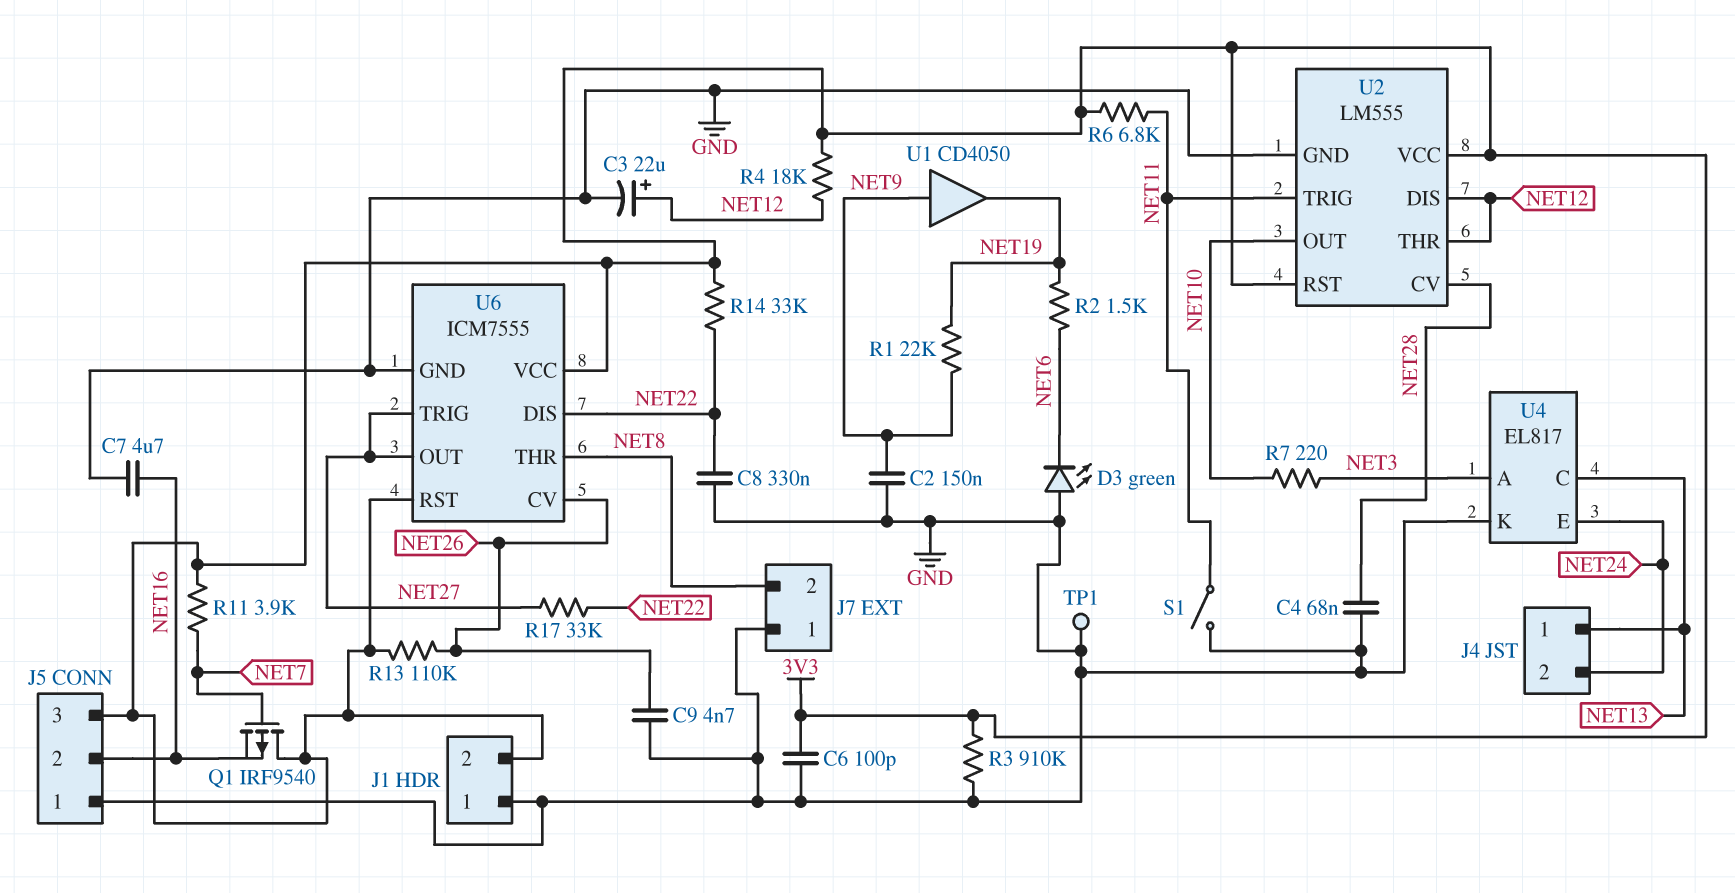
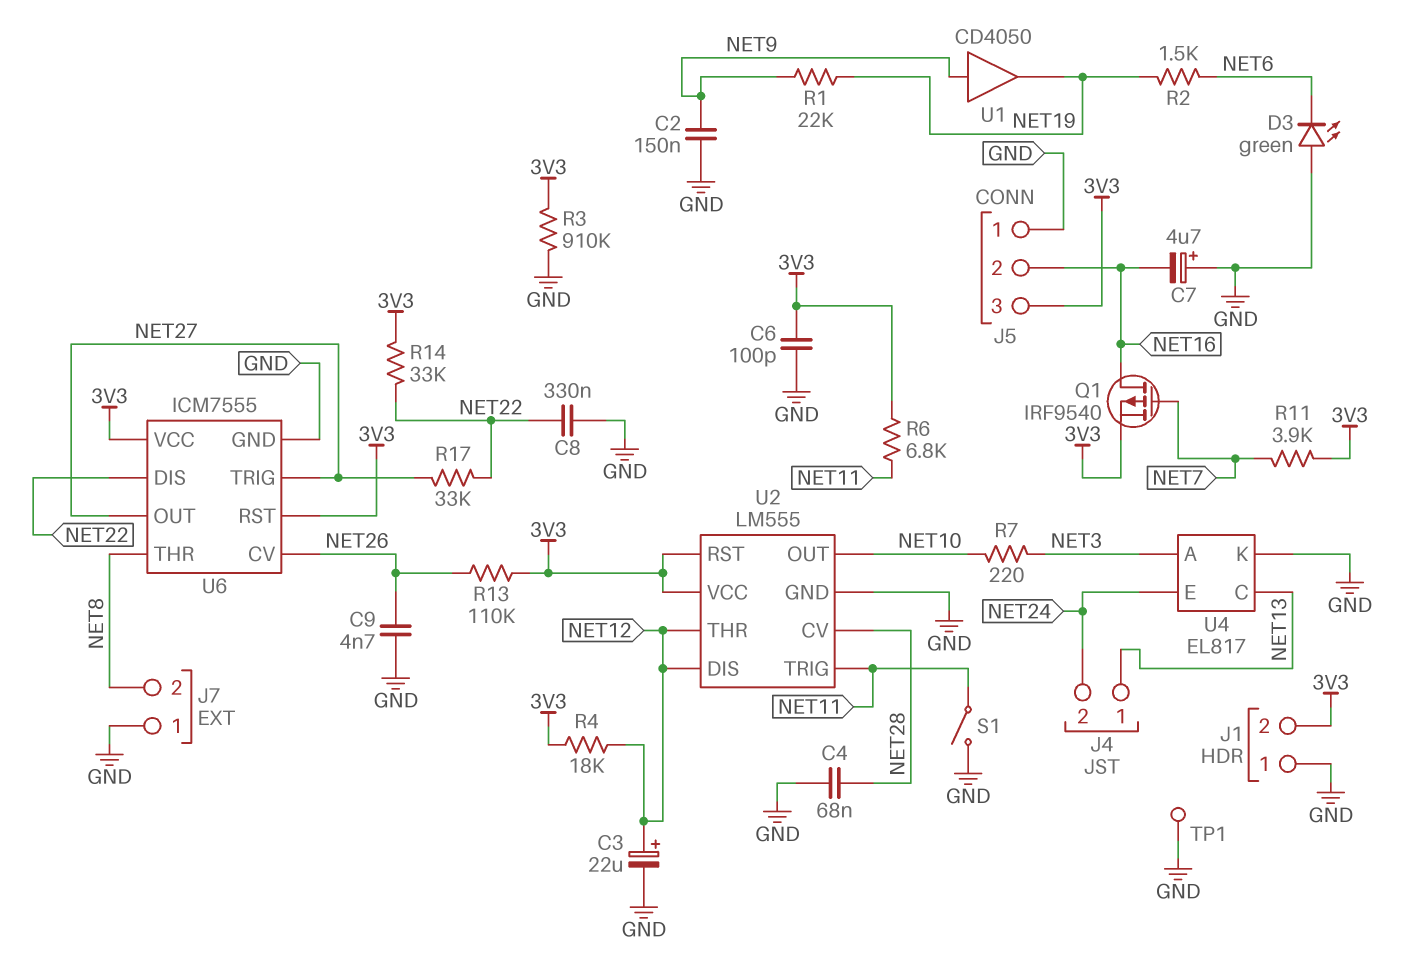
C7: 4.7uF (GND, NET16) -> 4.7uF (plus GND, minus NET16)
Q1: PMOS IRF9540 (G NET7, D 3V3, S NET16) -> PMOS IRF9540 (G NET7, D NET16, S 3V3)

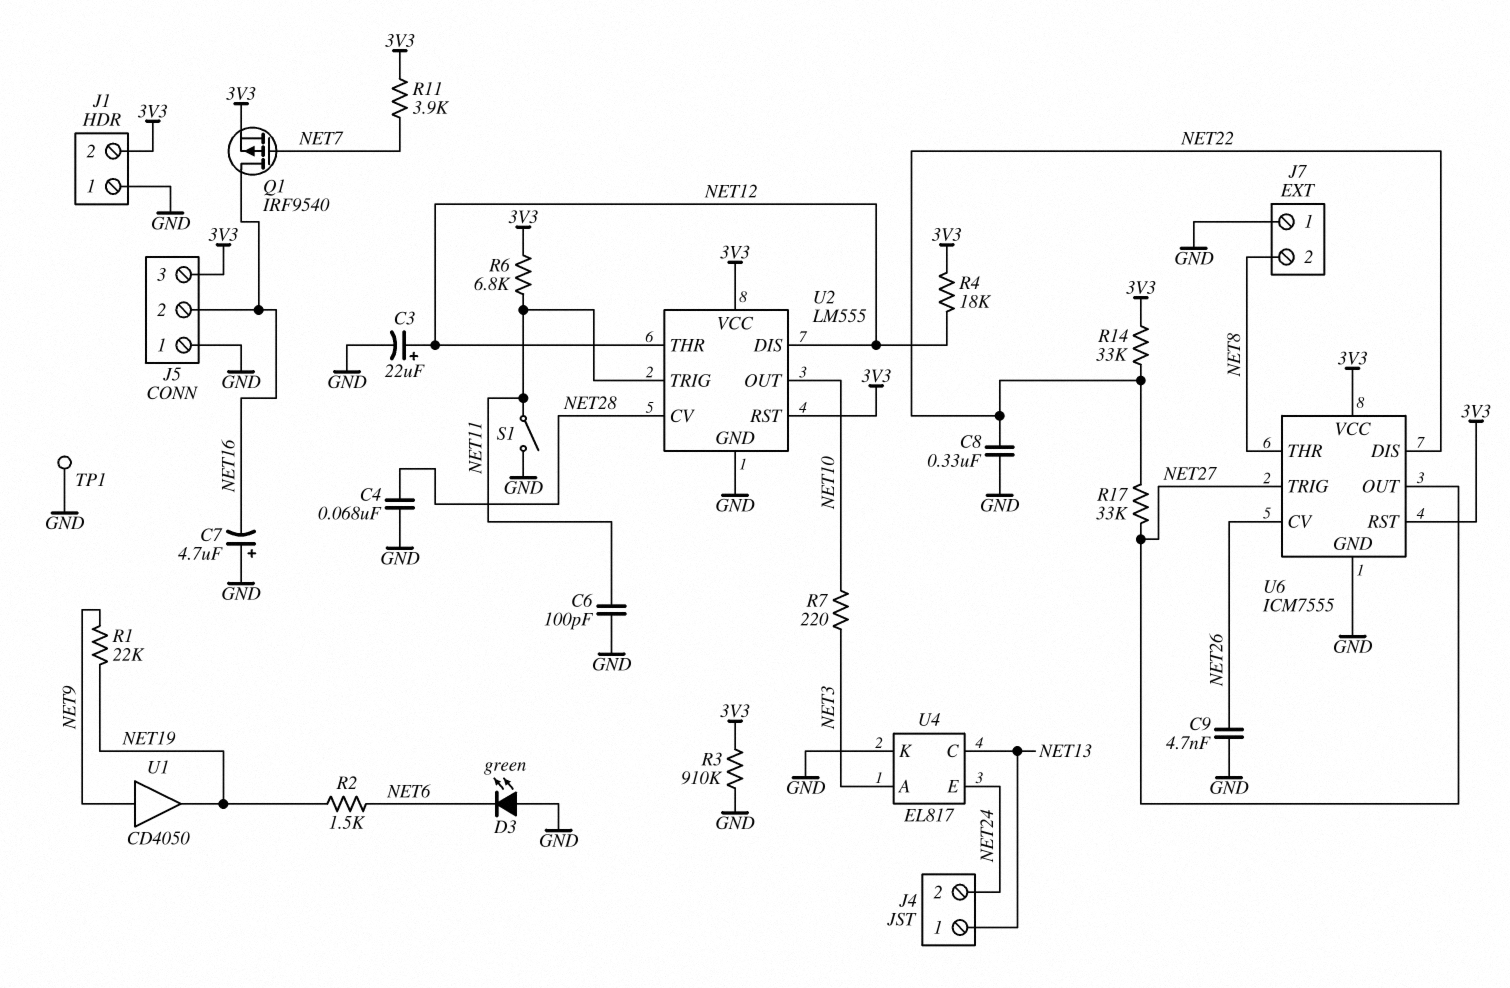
C2: 150nF (GND, NET9) -> none
C6: 100pF (3V3, GND) -> 100pF (GND, NET11)
R13: 110k (3V3, NET26) -> none

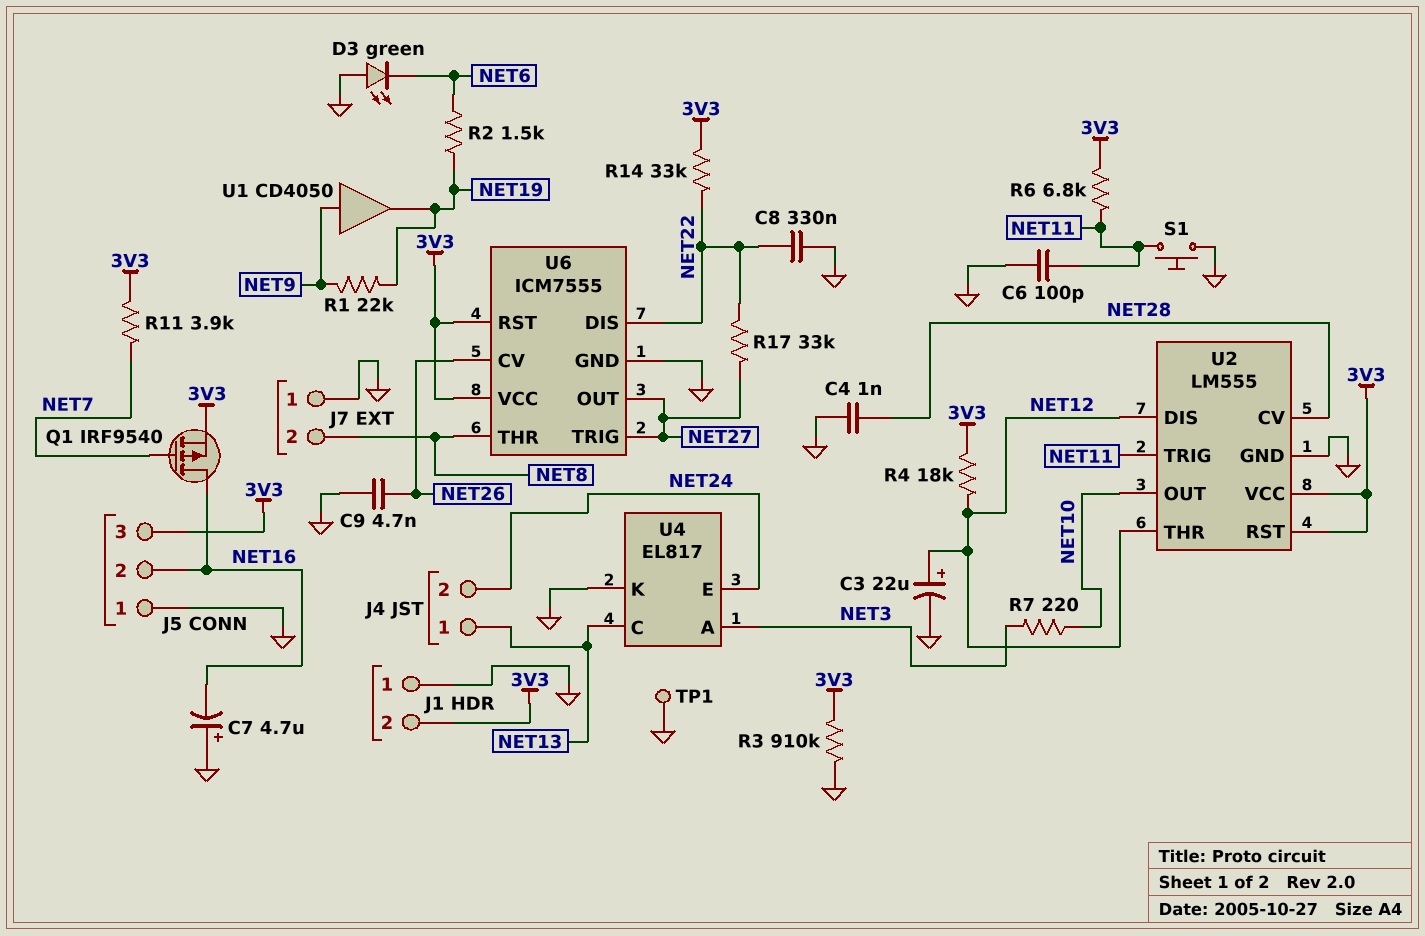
C4: 68nF (GND, NET28) -> 1nF (GND, NET28)
S1: switch (GND, NET11) -> button (GND, NET11)

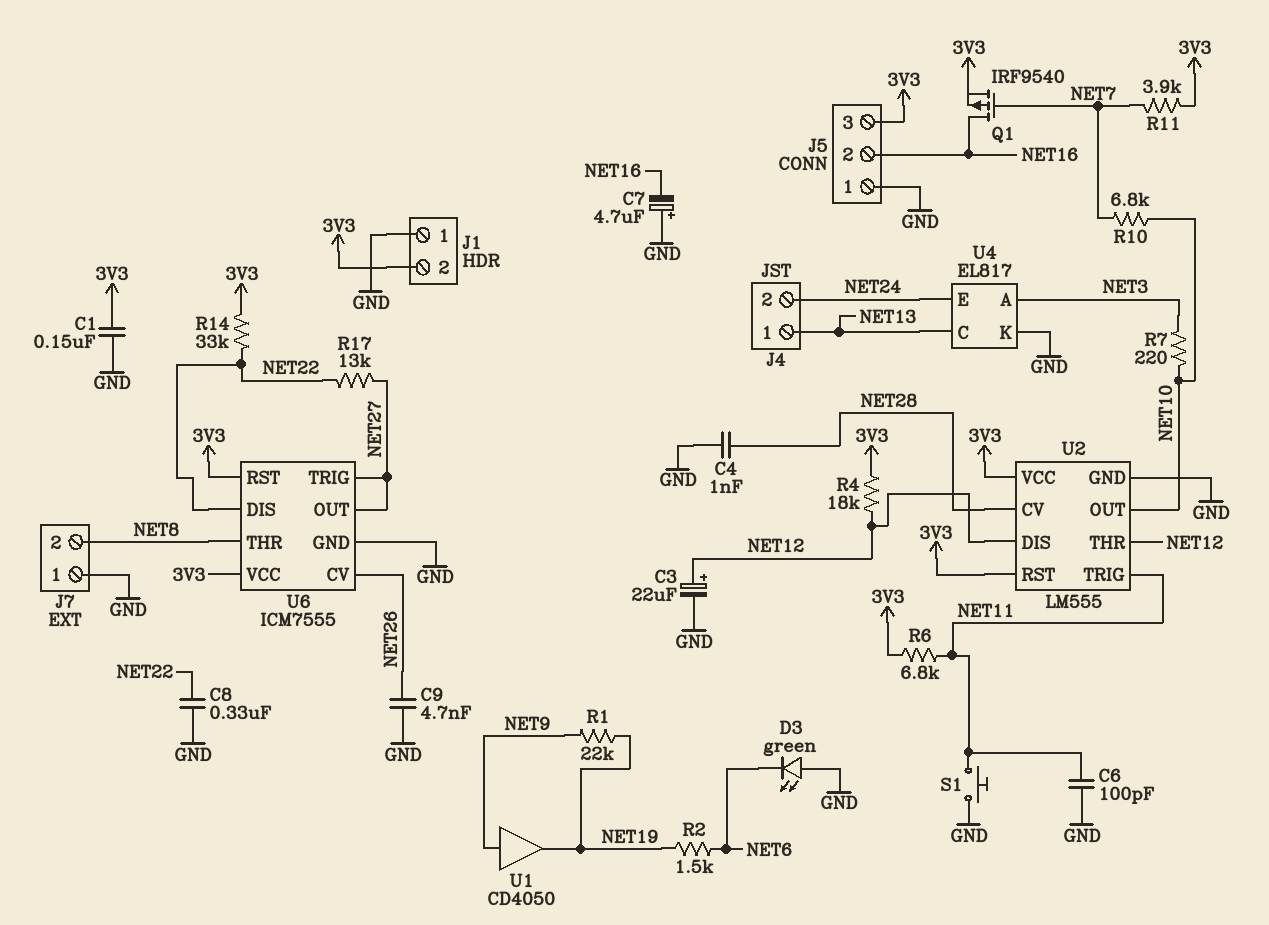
C1: none -> 150nF (3V3, GND)
R3: 910k (3V3, GND) -> none
R10: none -> 6.8k (NET7, NET10)
R17: 33k (NET22, NET27) -> 13k (NET22, NET27)
TP1: test point (GND) -> none

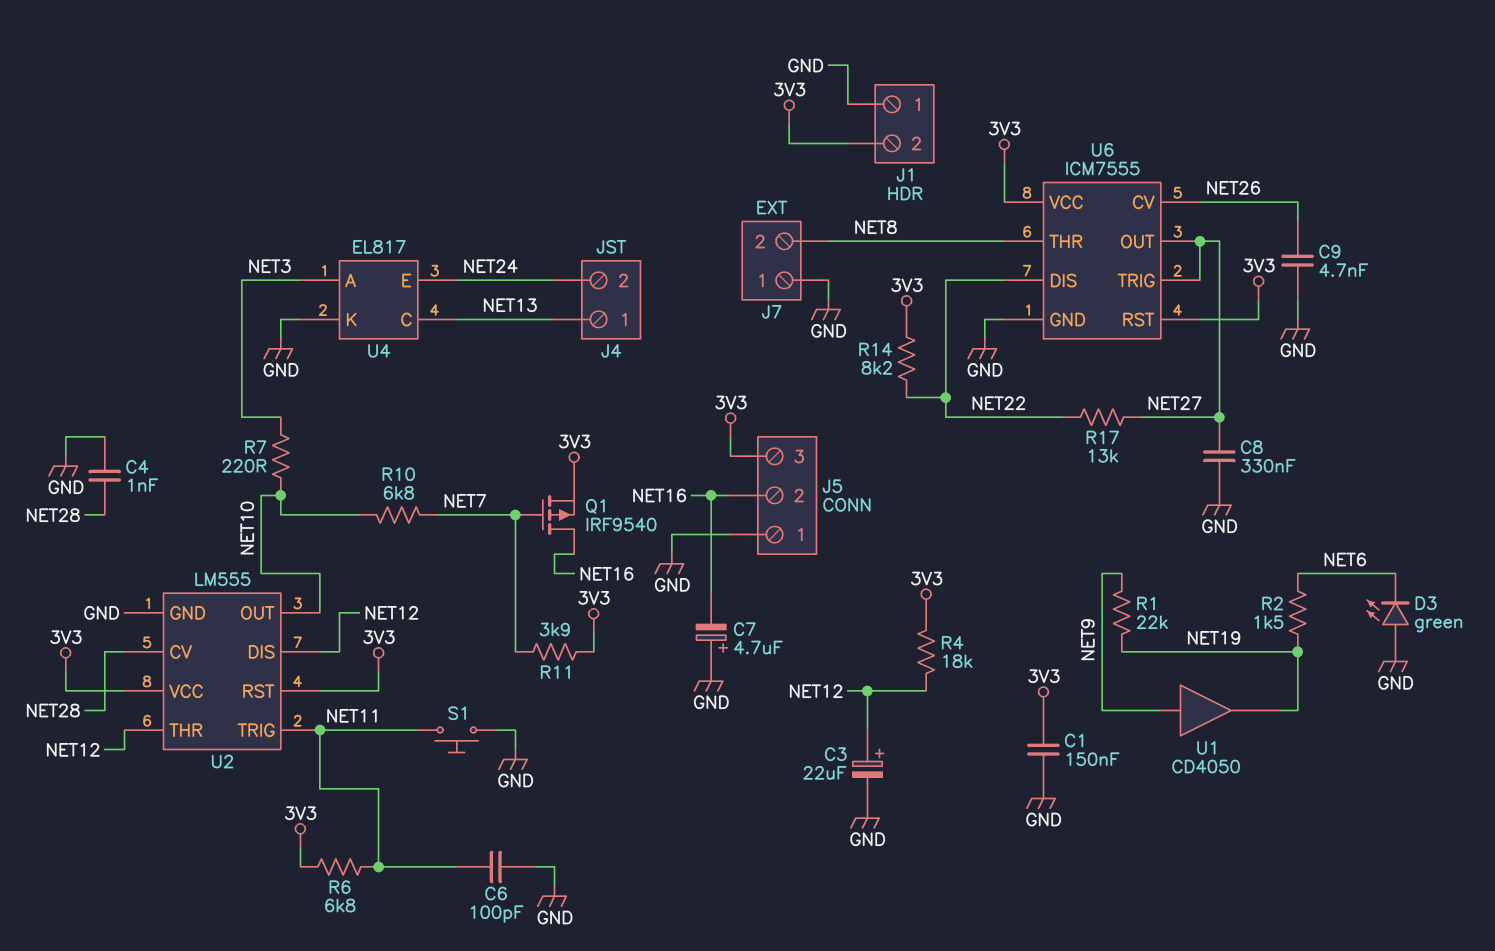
C8: 330nF (GND, NET22) -> 330nF (GND, NET27)
R14: 33k (3V3, NET22) -> 8.2k (3V3, NET22)

